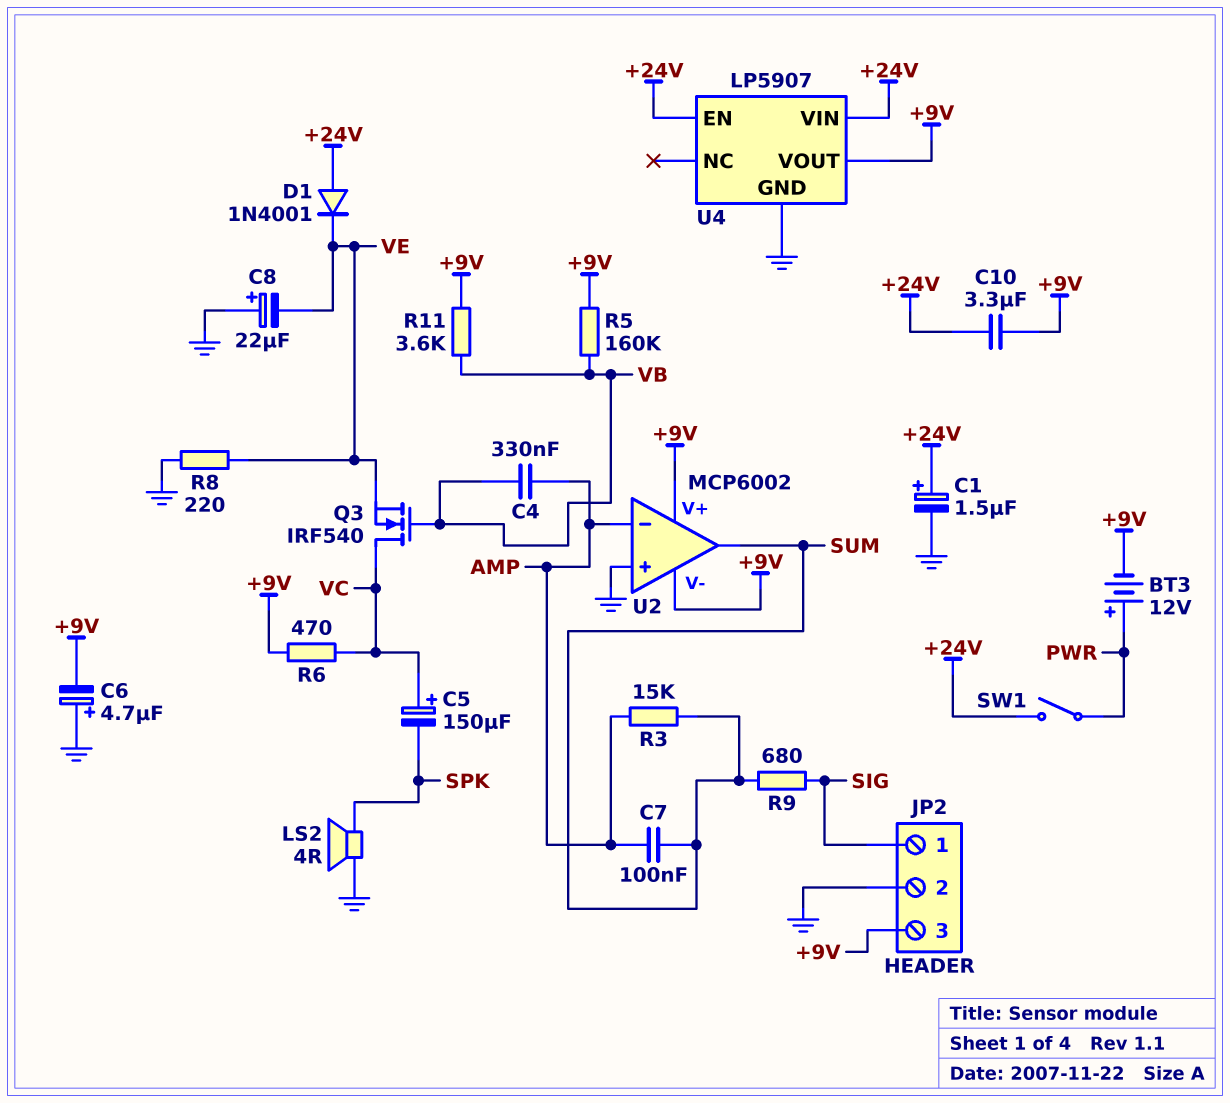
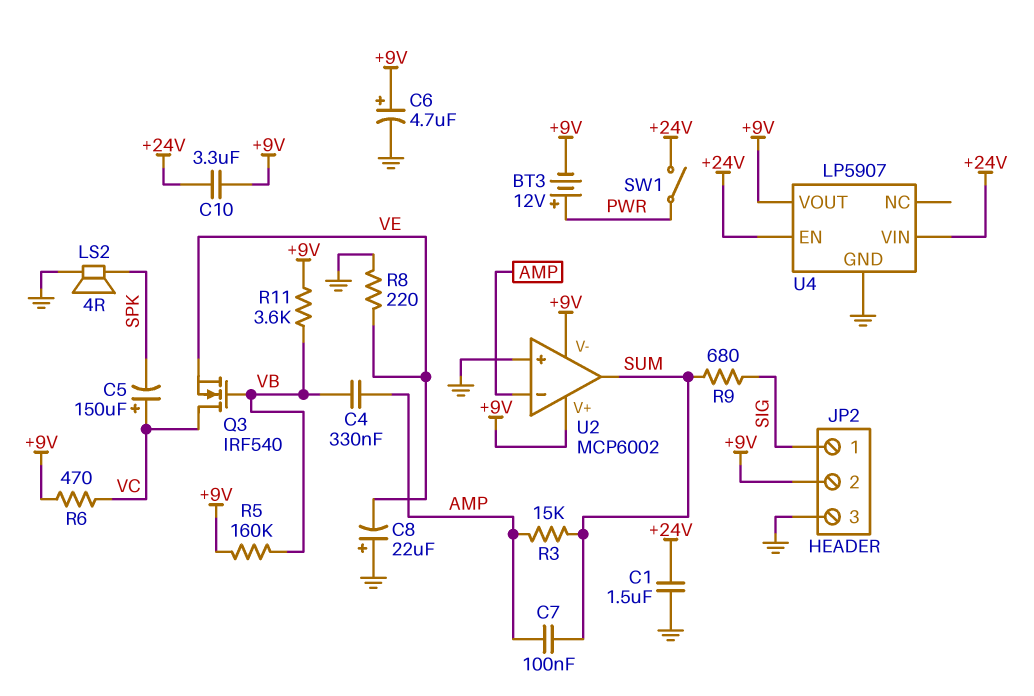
C1: 1.5uF (plus +24V, minus GND) -> 1.5uF (+24V, GND)
C6: 4.7uF (plus GND, minus +9V) -> 4.7uF (plus +9V, minus GND)
D1: diode 1N4001 (A +24V, K VE) -> none
JP2 pin 2: GND -> +9V
JP2 pin 3: +9V -> GND

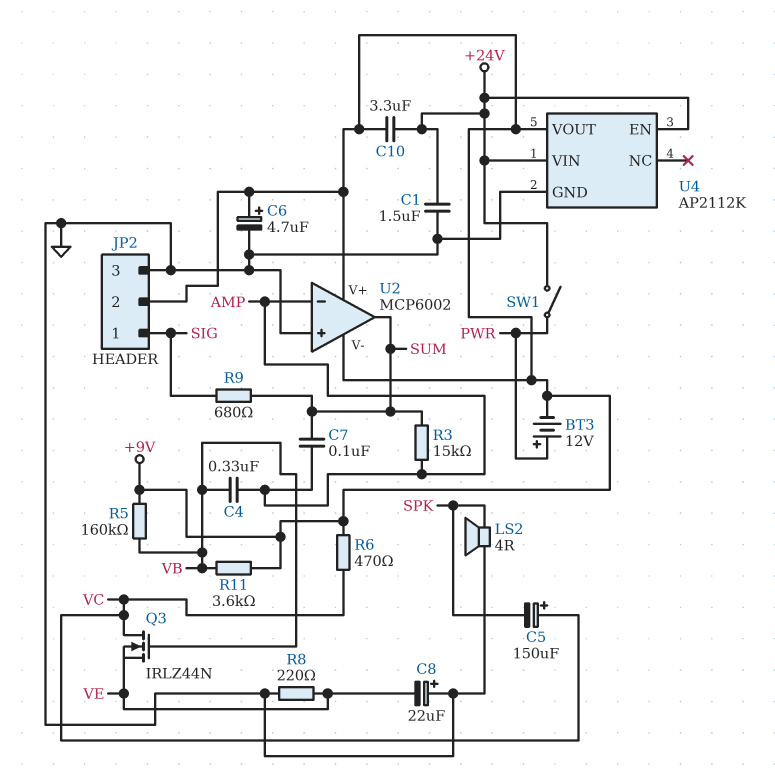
Q3: NMOS IRF540 (G VB, D VC, S VE) -> NMOS IRLZ44N (G VB, D VC, S VE)
U4: LP5907 -> AP2112K

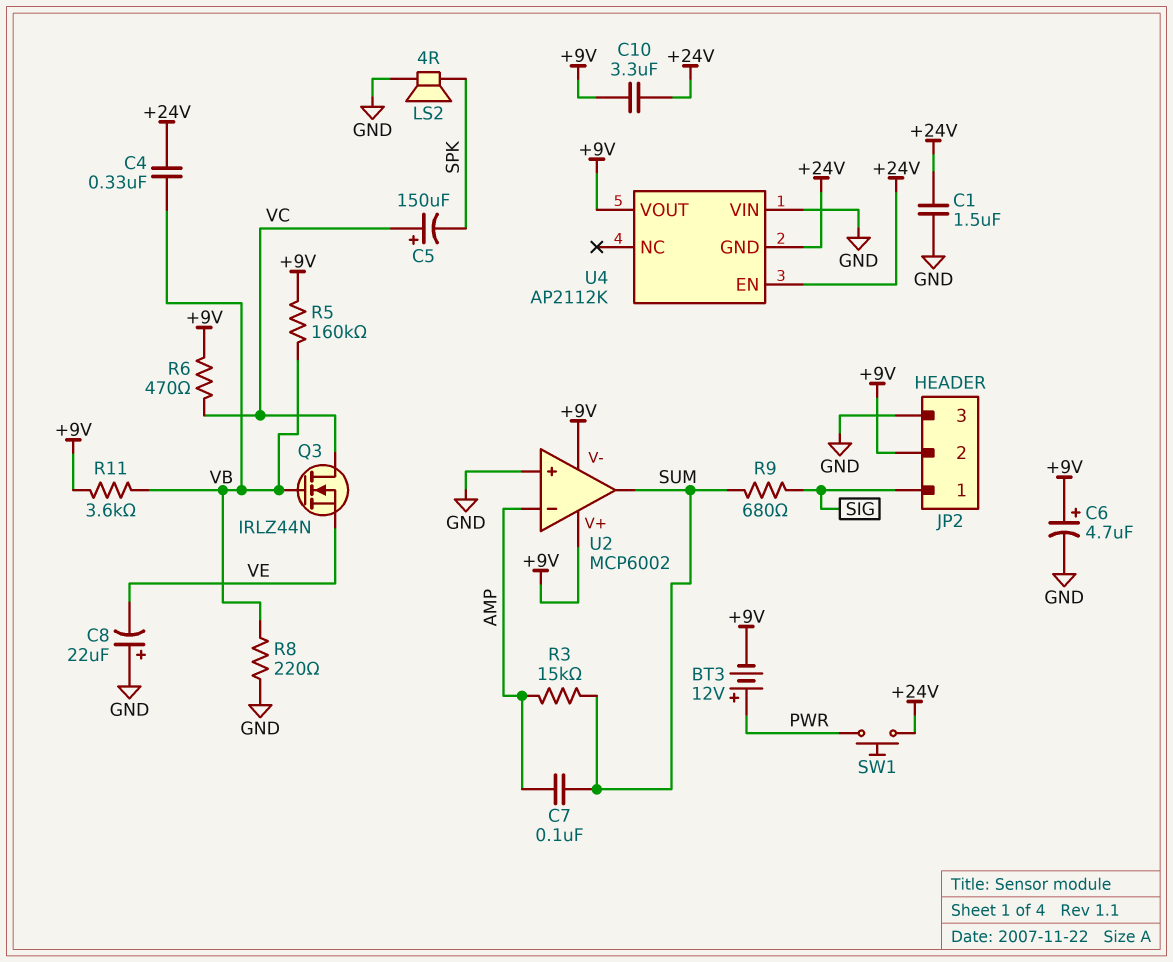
C4: 330nF (AMP, VB) -> 330nF (+24V, VB)
R8: 220 (GND, VE) -> 220 (GND, VB)
SW1: switch (+24V, PWR) -> button (+24V, PWR)
U4 pin GND: GND -> +24V
U4 pin VIN: +24V -> GND

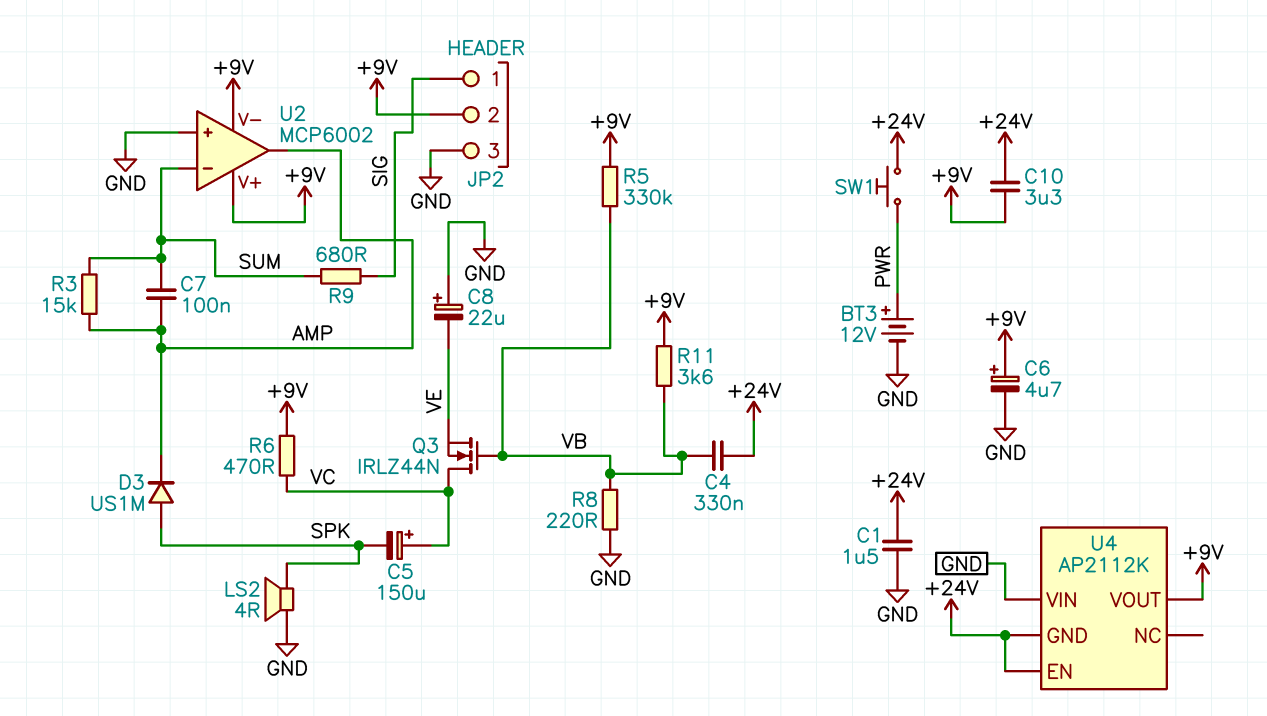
BT3: 12V (plus PWR, minus +9V) -> 12V (plus PWR, minus GND)
D3: none -> diode US1M (A SPK, K AMP)
R5: 160k (+9V, VB) -> 330k (+9V, VB)
U2 pin in-: AMP -> SUM
U2 pin out: SUM -> AMP

